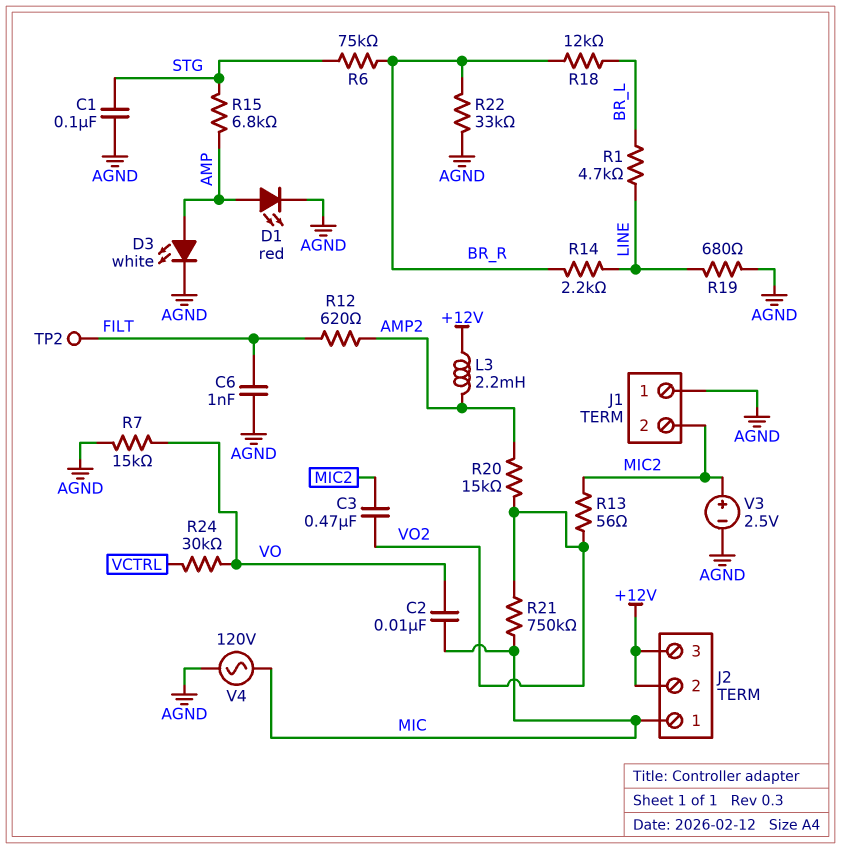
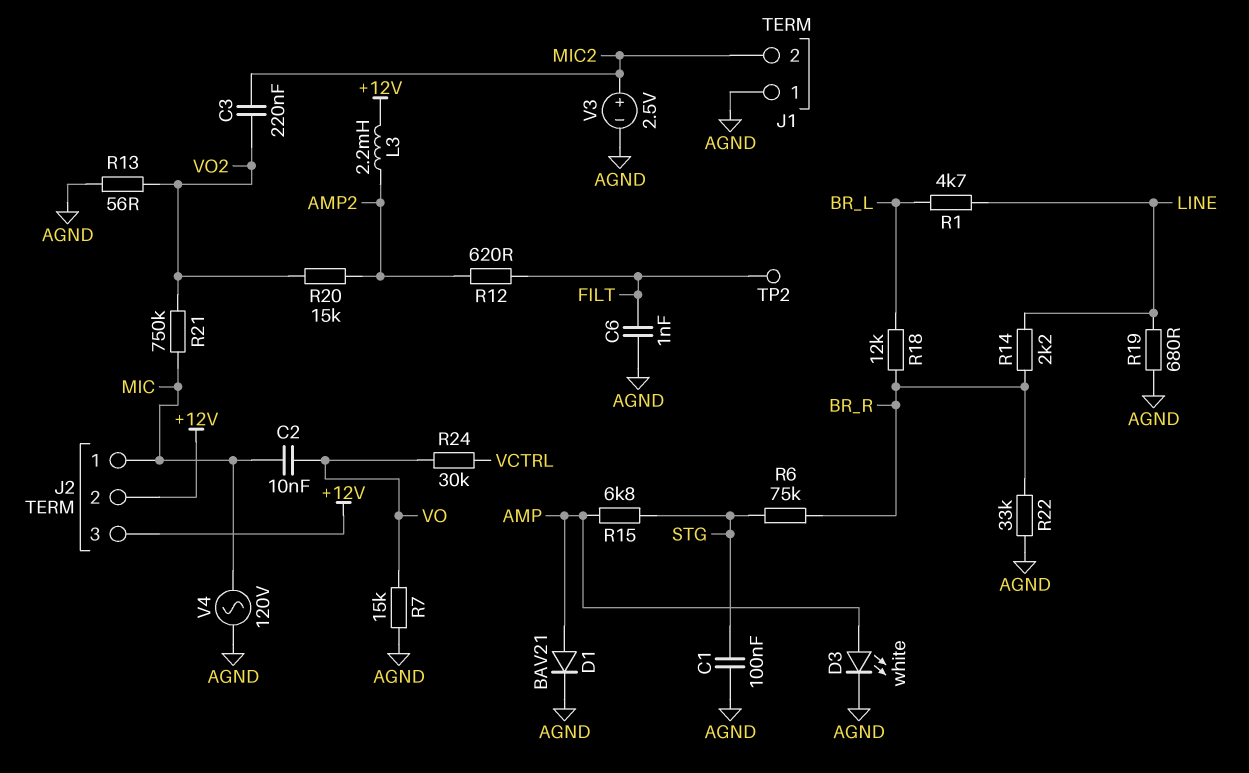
C3: 470nF (MIC2, VO2) -> 220nF (MIC2, VO2)
D1: LED red (A AMP, K AGND) -> diode BAV21 (A AMP, K AGND)
R13: 56 (MIC2, VO2) -> 56 (AGND, VO2)

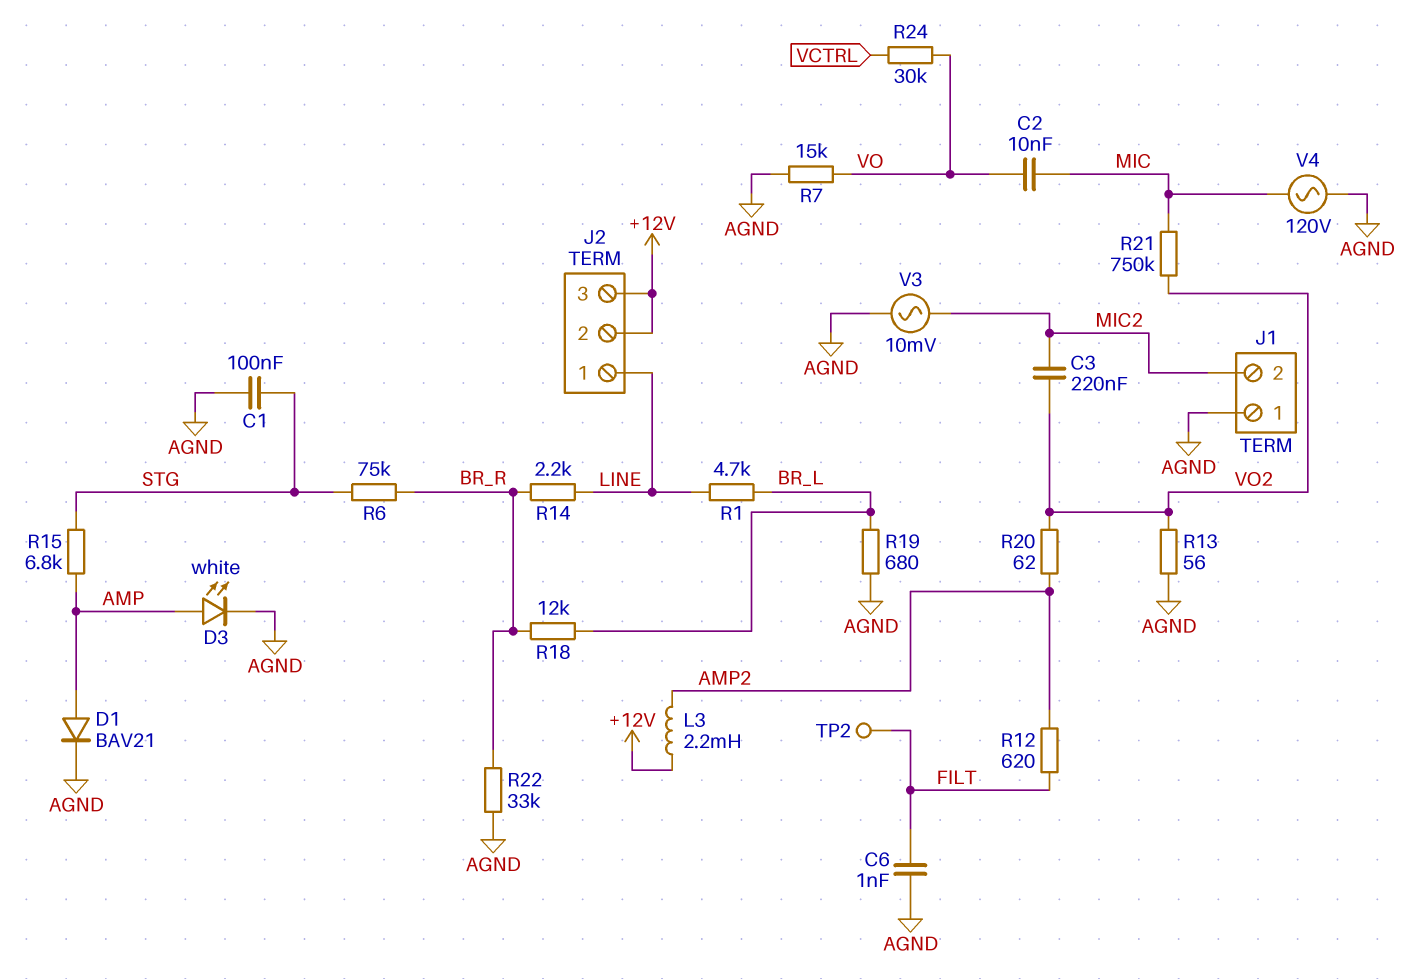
J2 pin 1: MIC -> LINE
R19: 680 (AGND, LINE) -> 680 (AGND, BR_L)
R20: 15k (AMP2, VO2) -> 62 (AMP2, VO2)
V3: 2.5V (plus MIC2, minus AGND) -> AC 10mV (AGND, MIC2)

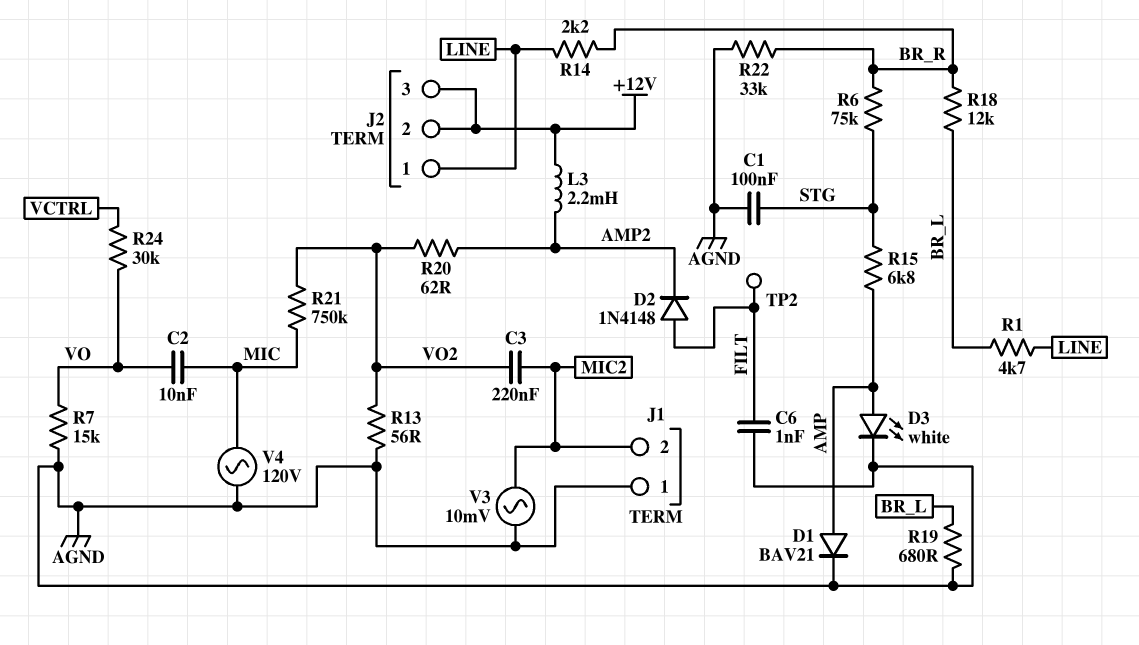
D2: none -> diode 1N4148 (A FILT, K AMP2)
R12: 620 (AMP2, FILT) -> none

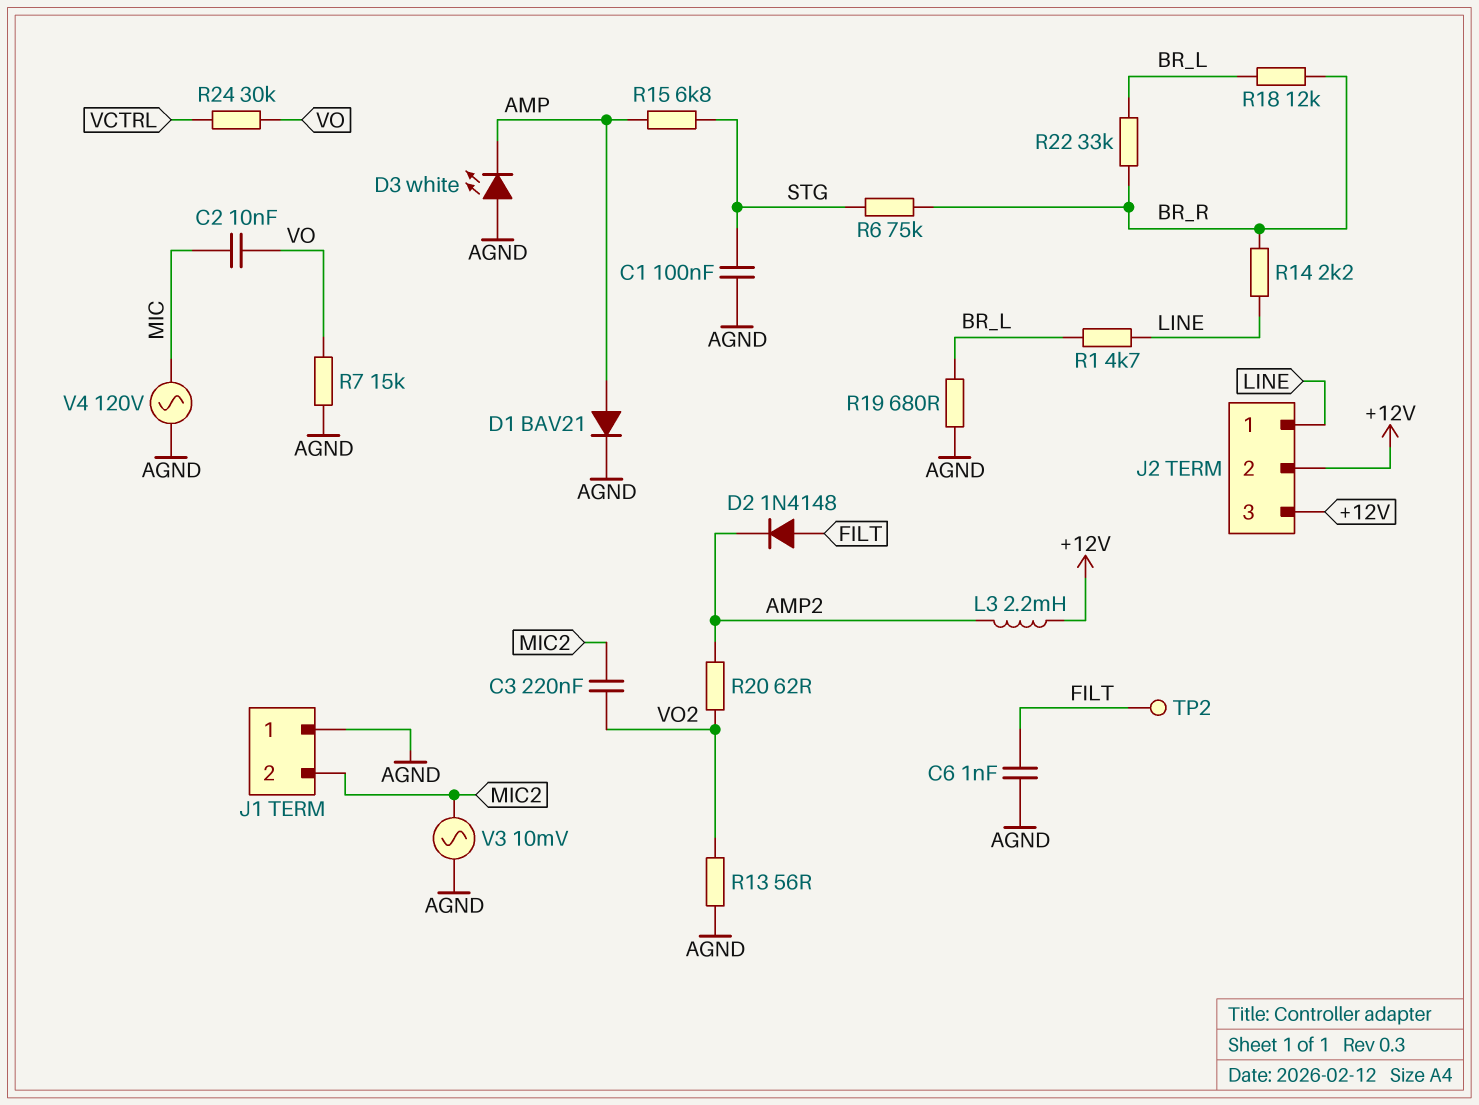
D3: LED white (A AMP, K AGND) -> LED white (A AGND, K AMP)
R21: 750k (MIC, VO2) -> none
R22: 33k (AGND, BR_R) -> 33k (BR_L, BR_R)

